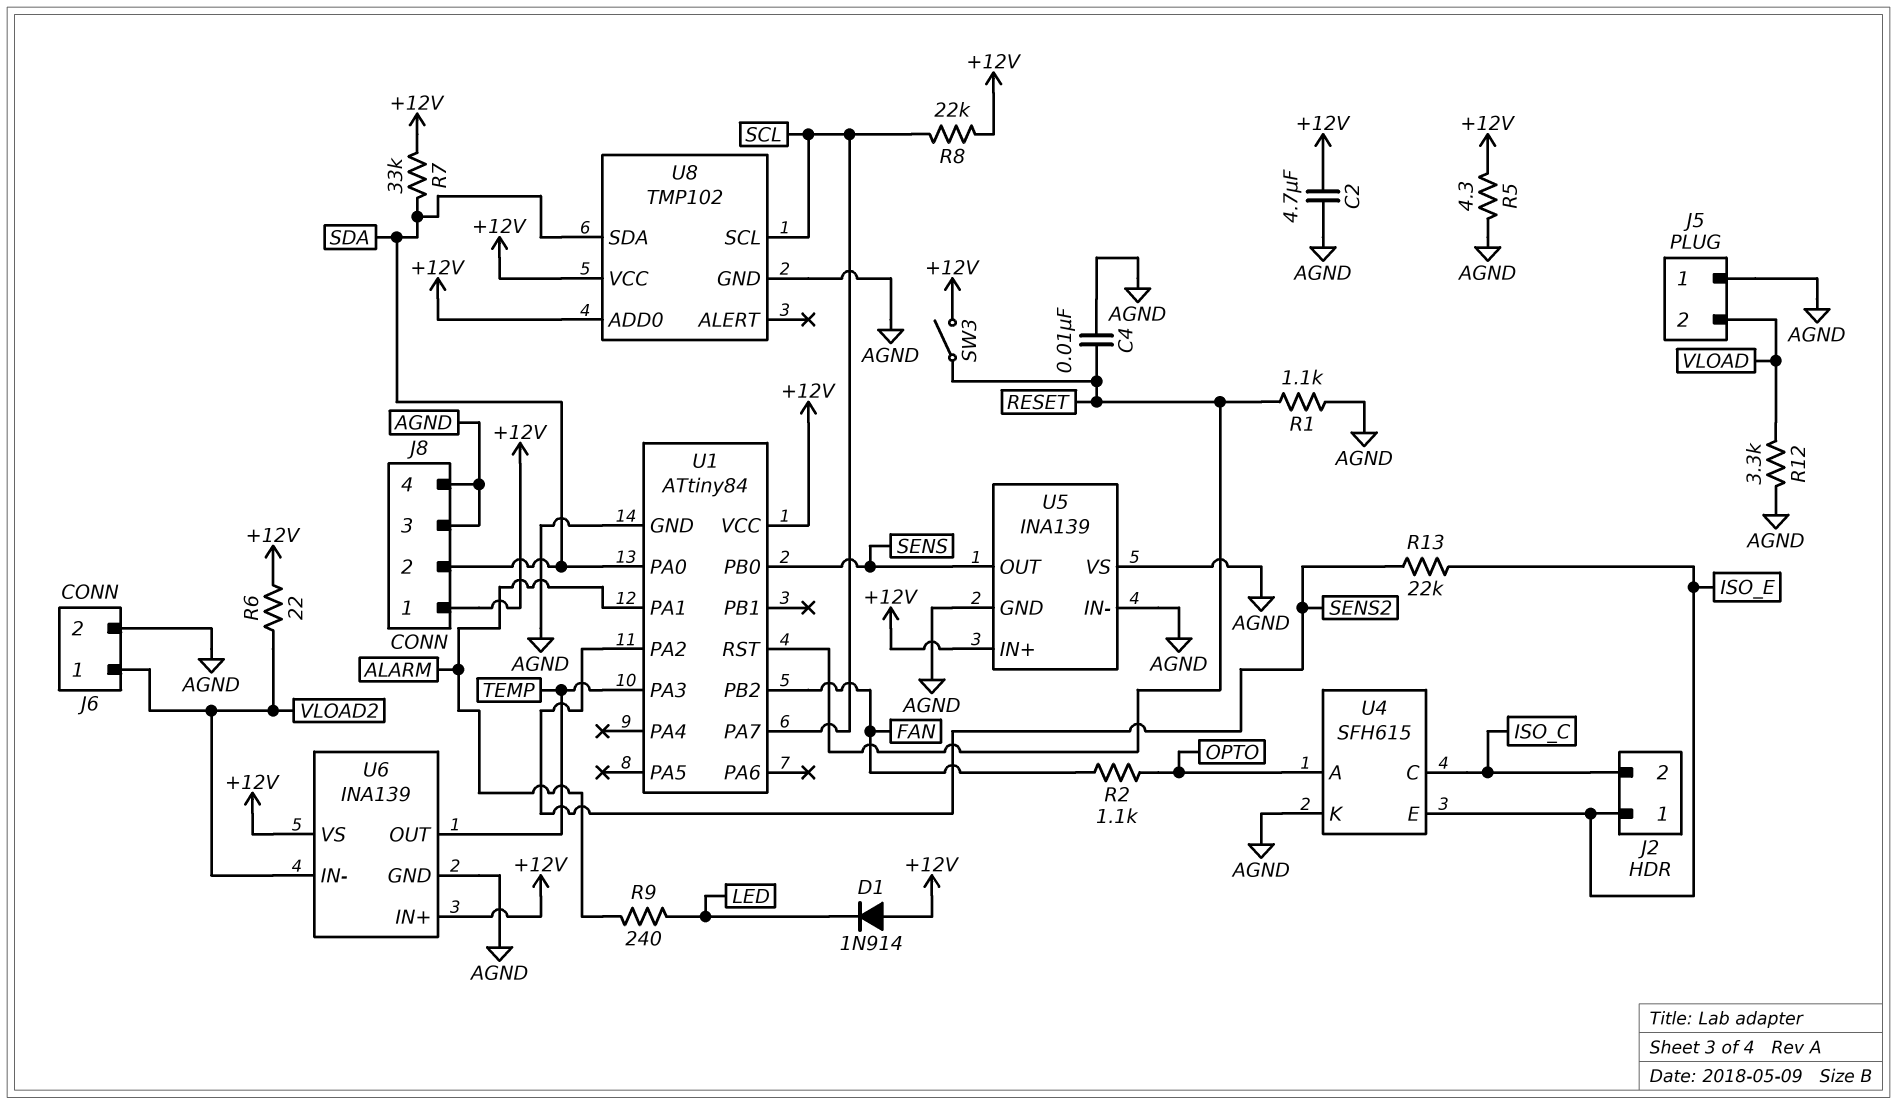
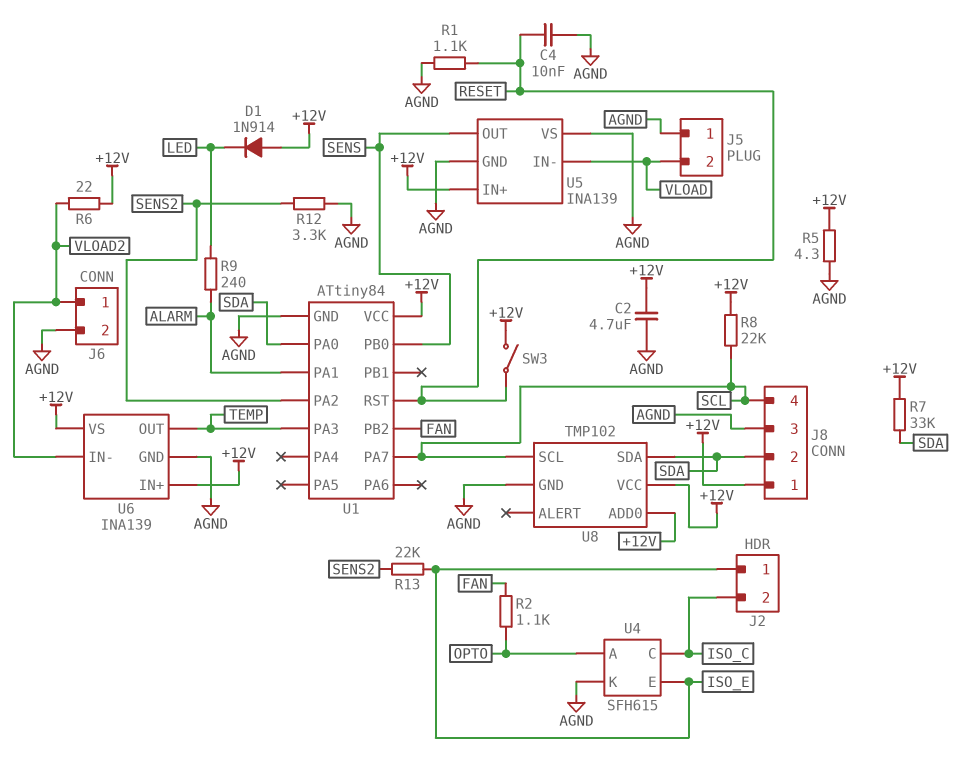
J8 pin 4: AGND -> SCL
R12: 3.3k (AGND, VLOAD) -> 3.3k (AGND, SENS2)
U5 pin IN-: AGND -> VLOAD

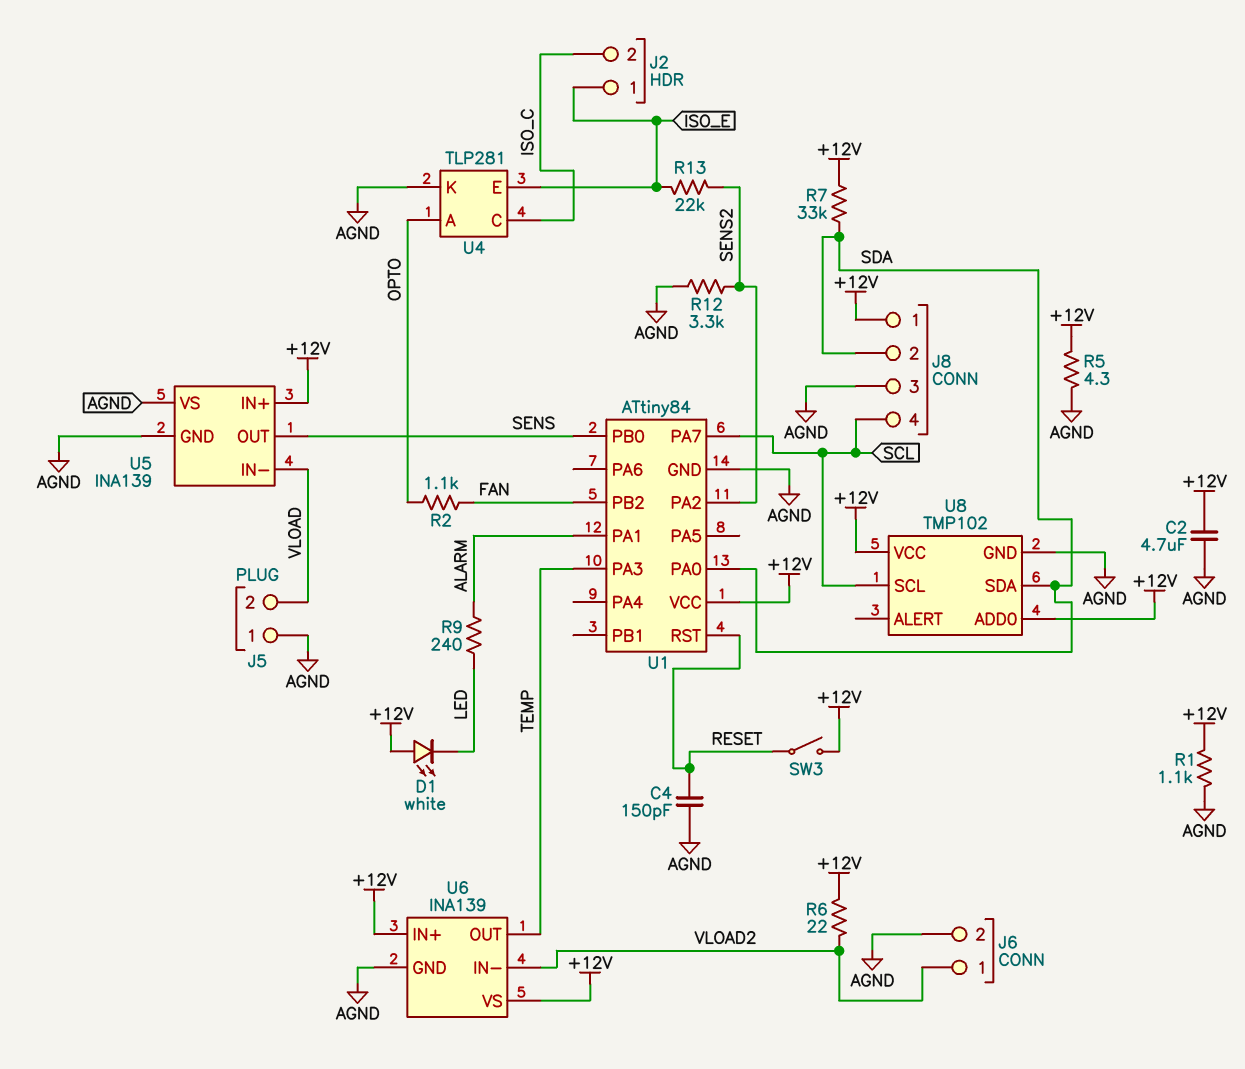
C4: 10nF (AGND, RESET) -> 150pF (AGND, RESET)
D1: diode 1N914 (A +12V, K LED) -> LED white (A +12V, K LED)
R1: 1.1k (AGND, RESET) -> 1.1k (+12V, AGND)
R8: 22k (+12V, SCL) -> none
U4: SFH615 -> TLP281

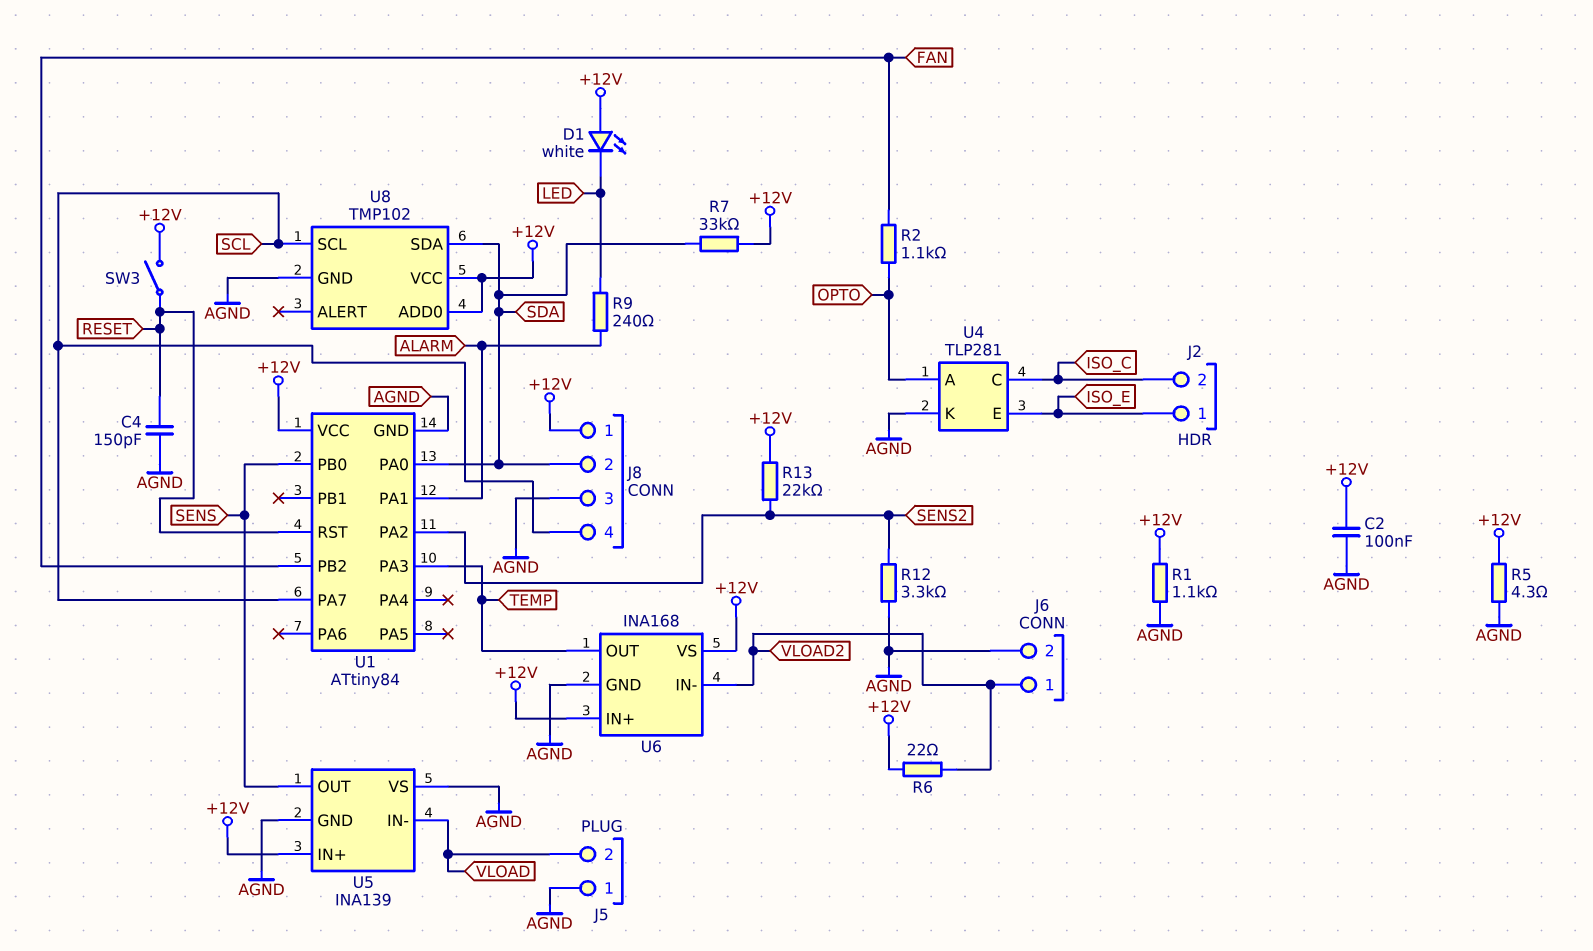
C2: 4.7uF (+12V, AGND) -> 100nF (+12V, AGND)
R13: 22k (ISO_E, SENS2) -> 22k (+12V, SENS2)
U6: INA139 -> INA168

